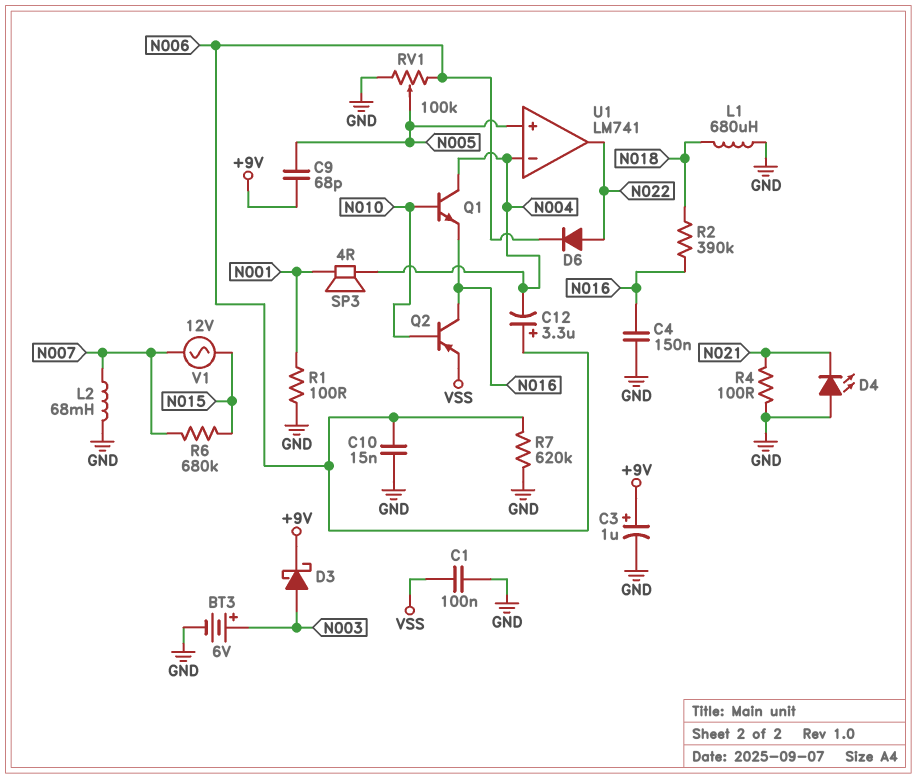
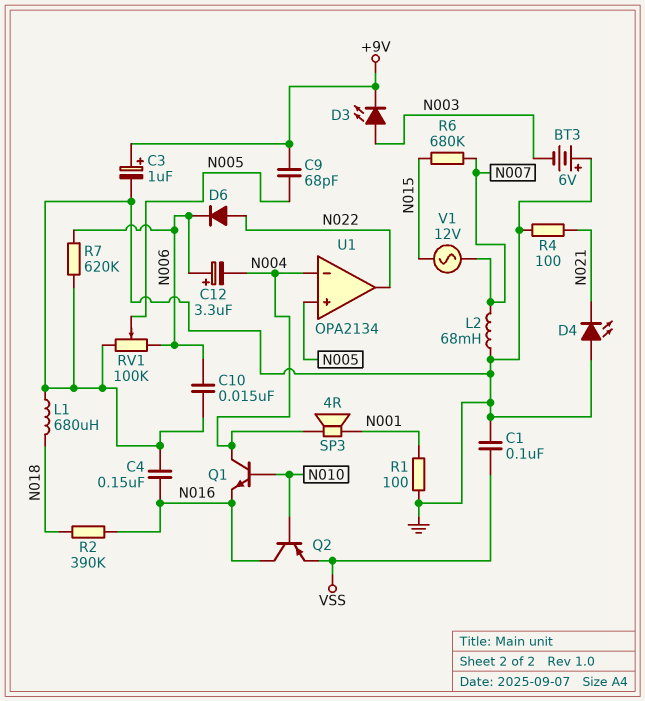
BT3: 6V (plus N003, minus GND) -> 6V (plus GND, minus N003)
D3: schottky (A N003, K +9V) -> LED (A N003, K +9V)
U1: LM741 -> OPA2134

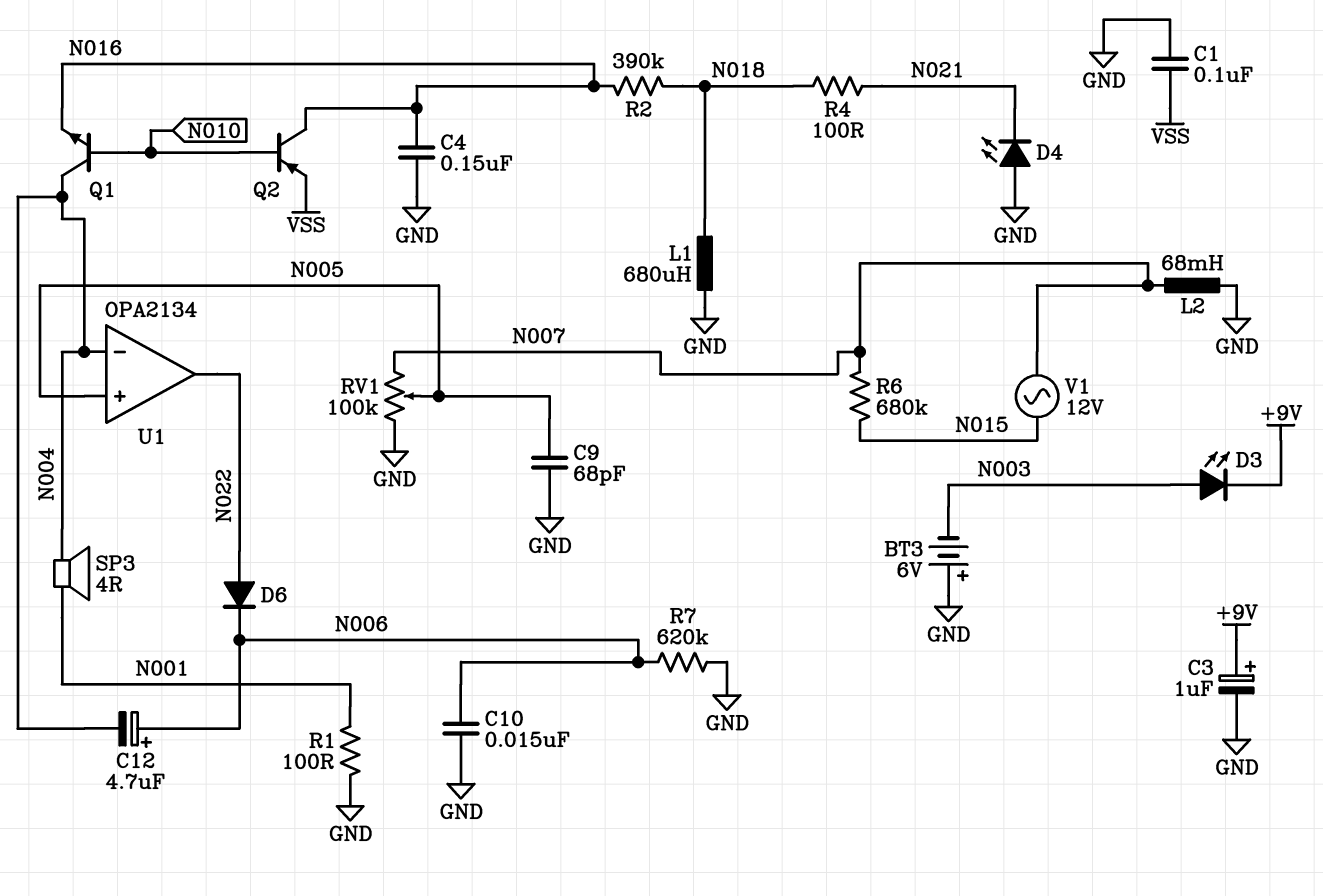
C9: 68pF (+9V, N005) -> 68pF (GND, N005)
C12: 3.3uF (plus N006, minus N004) -> 4.7uF (plus N006, minus N004)
R4: 100 (GND, N021) -> 100 (N018, N021)
RV1: 100k (GND, N006, wiper N005) -> 100k (GND, N007, wiper N005)

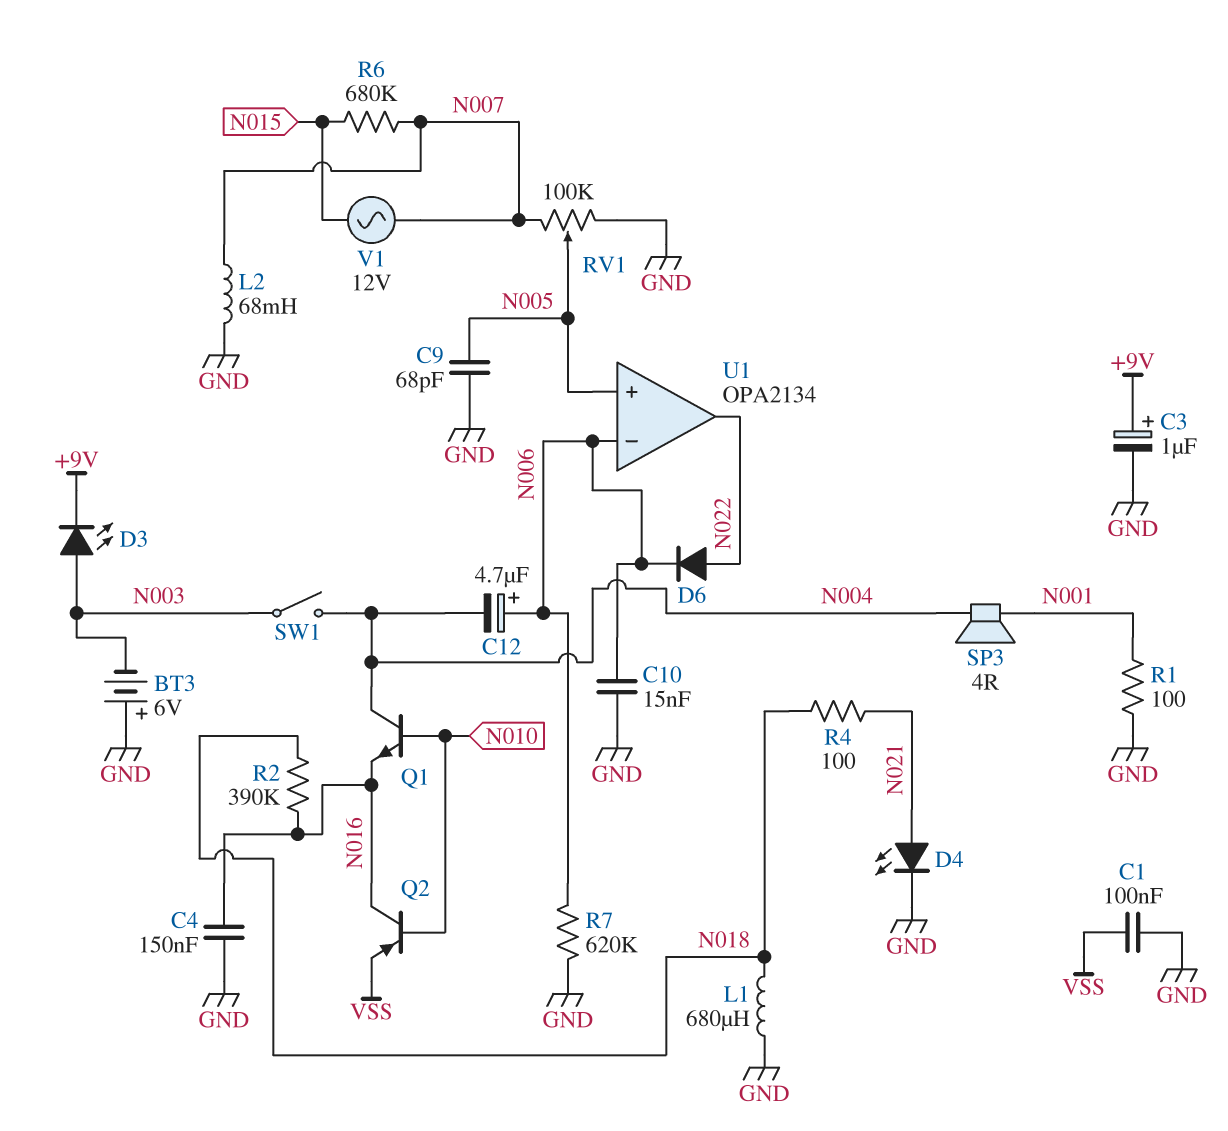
D4: LED (A GND, K N021) -> LED (A N021, K GND)
SW1: none -> switch (N003, N004)
U1 pin in-: N004 -> N006

